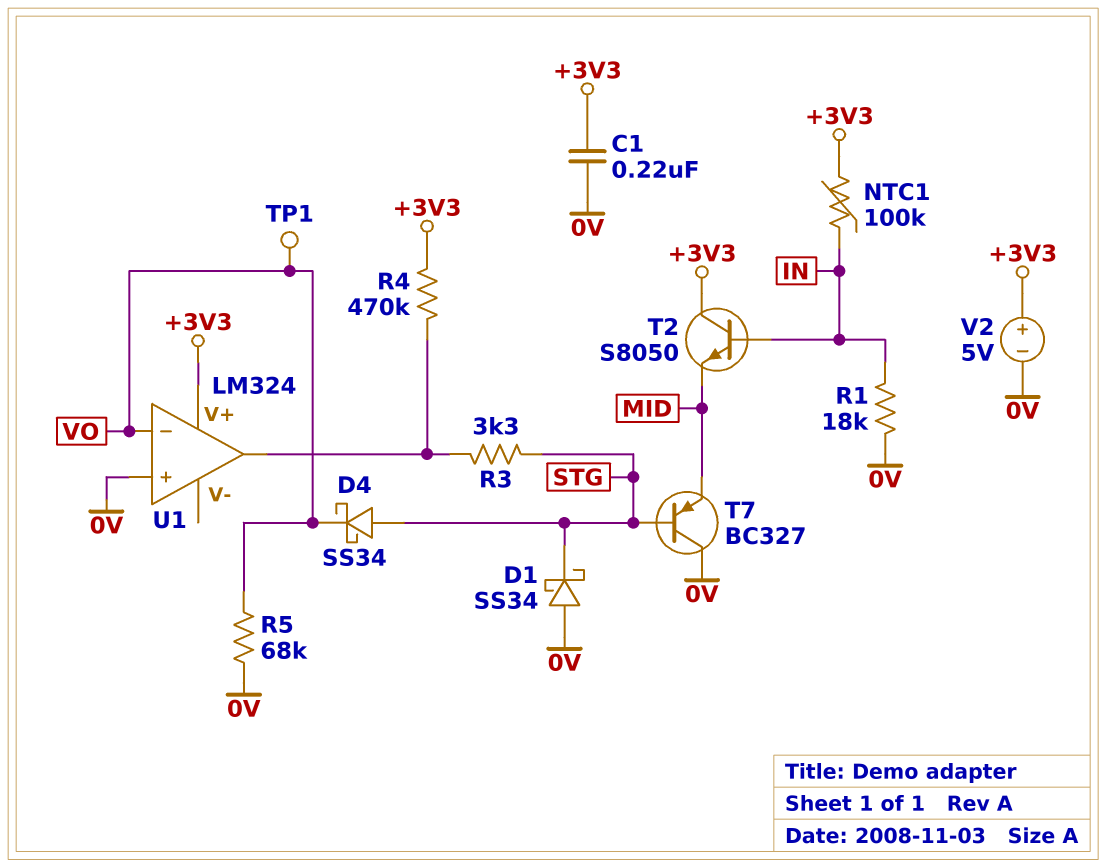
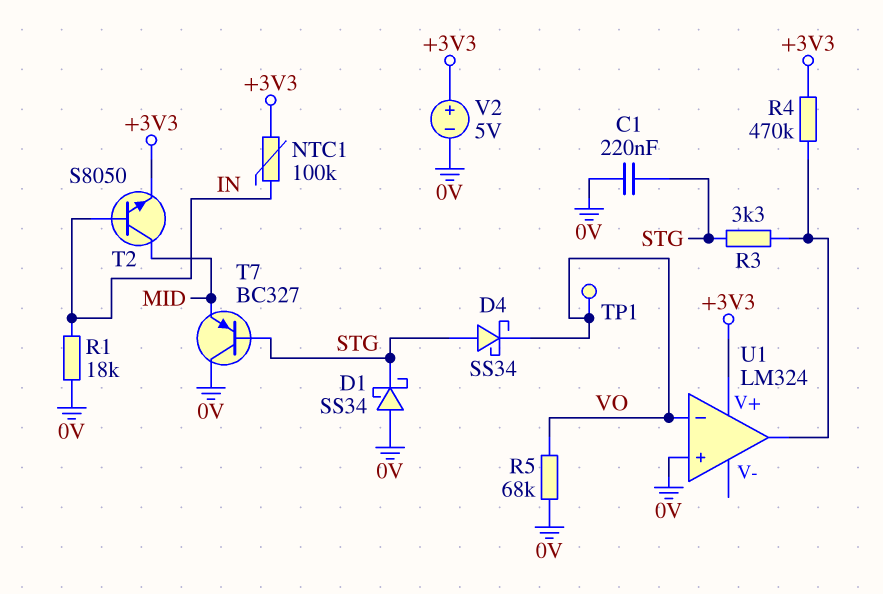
C1: 220nF (+3V3, 0V) -> 220nF (0V, STG)
T2: NPN S8050 (B IN, C +3V3, E MID) -> NPN S8050 (B IN, C MID, E +3V3)

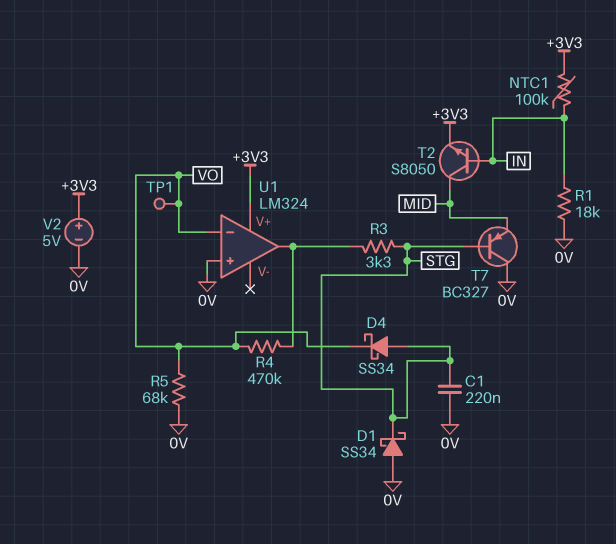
R4: 470k (+3V3, U1/out) -> 470k (U1/out, VO)

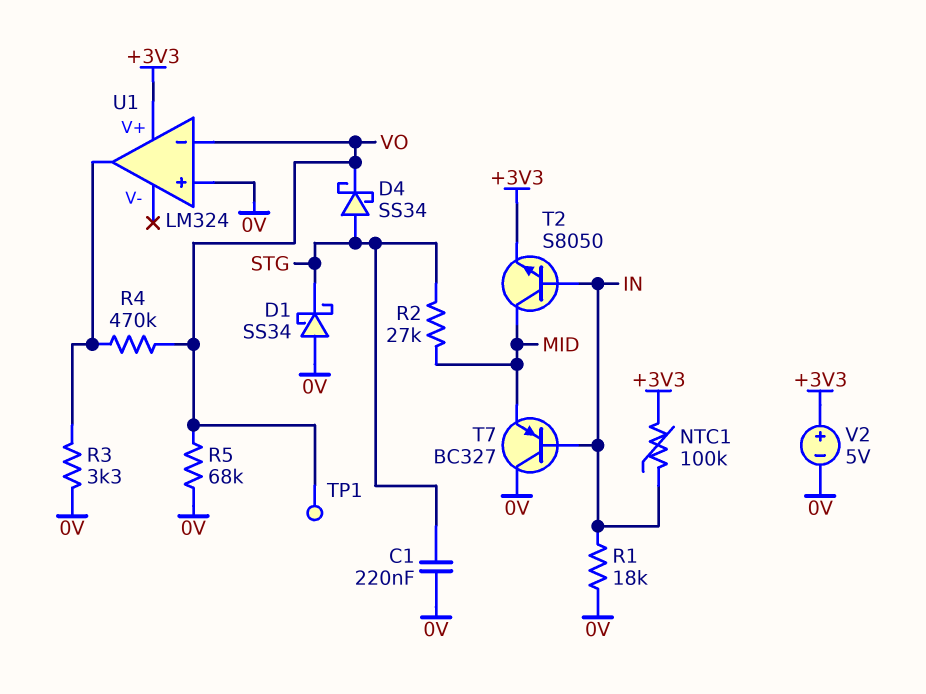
R2: none -> 27k (MID, STG)
R3: 3.3k (STG, U1/out) -> 3.3k (0V, U1/out)
T7: PNP BC327 (B STG, C 0V, E MID) -> PNP BC327 (B IN, C 0V, E MID)

